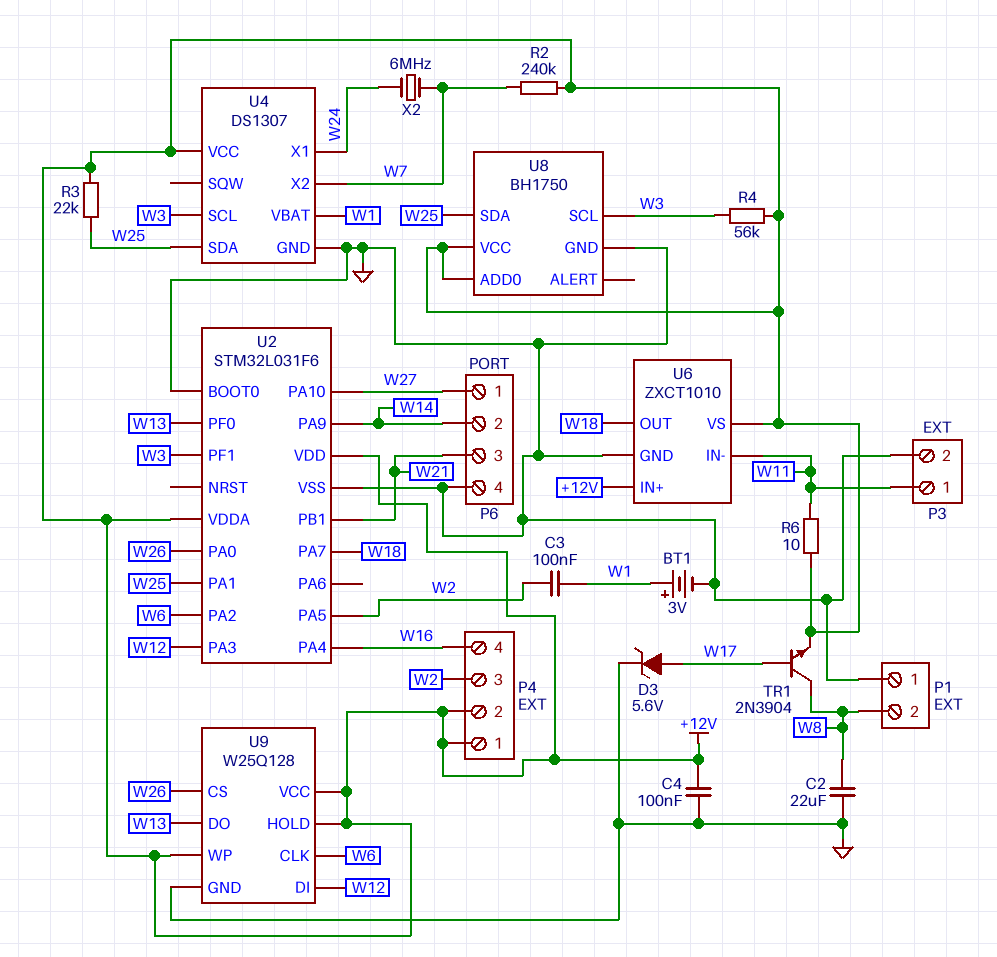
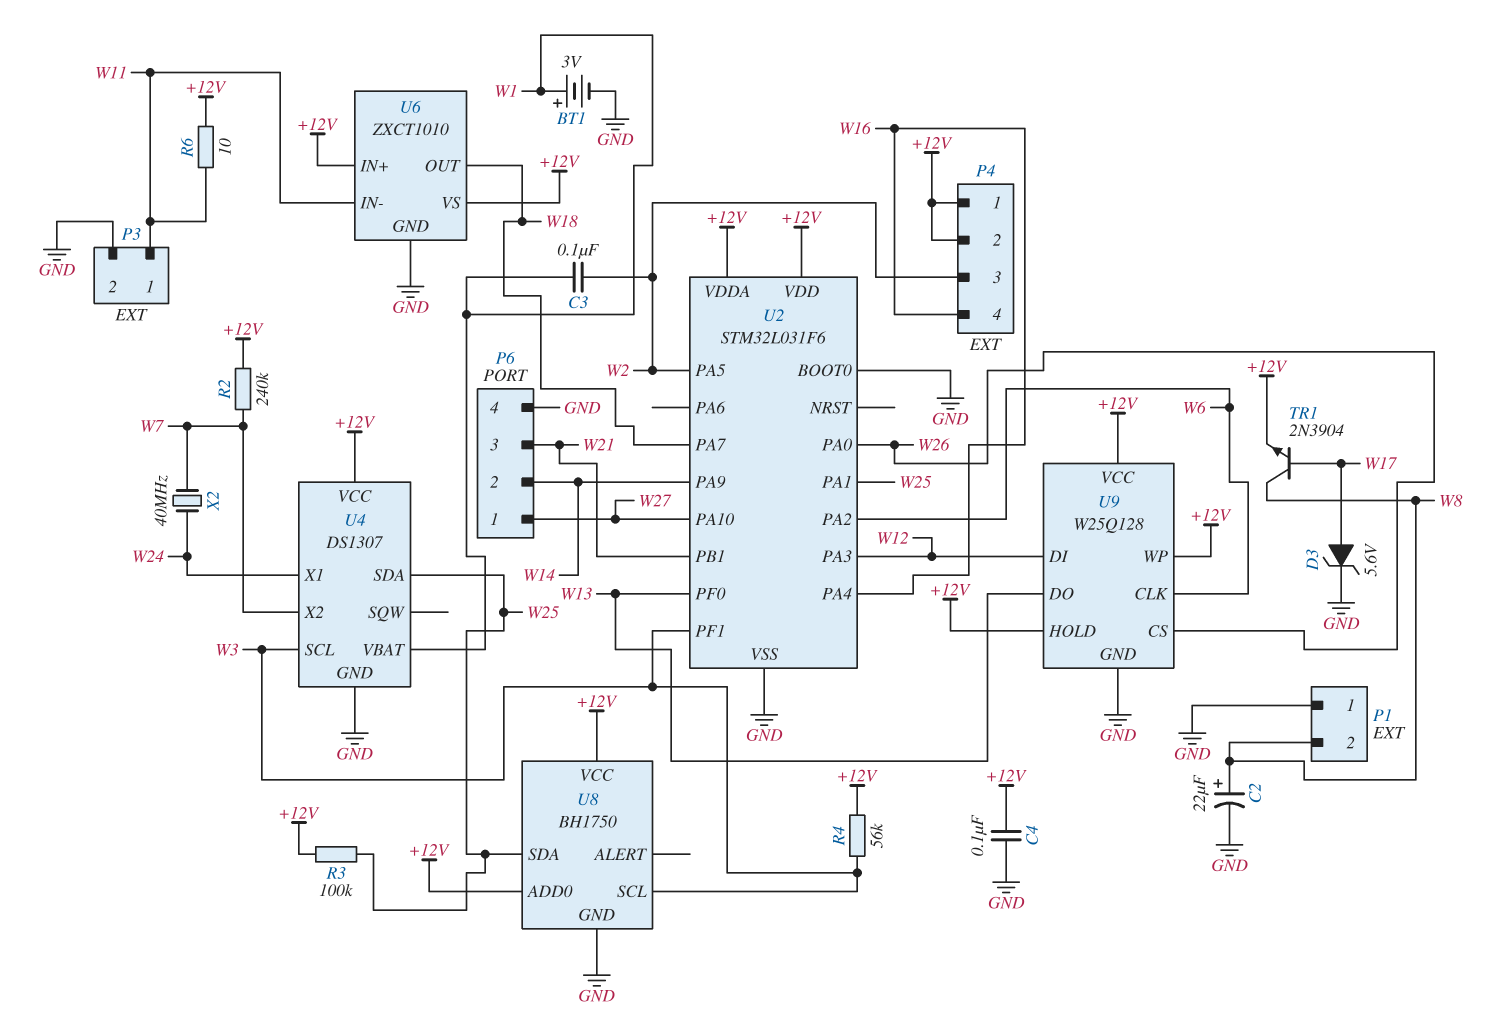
C2: 22uF (GND, W8) -> 22uF (plus W8, minus GND)
R3: 22k (+12V, W25) -> 100k (+12V, W25)
X2: 6MHz (W7, W24) -> 40MHz (W7, W24)

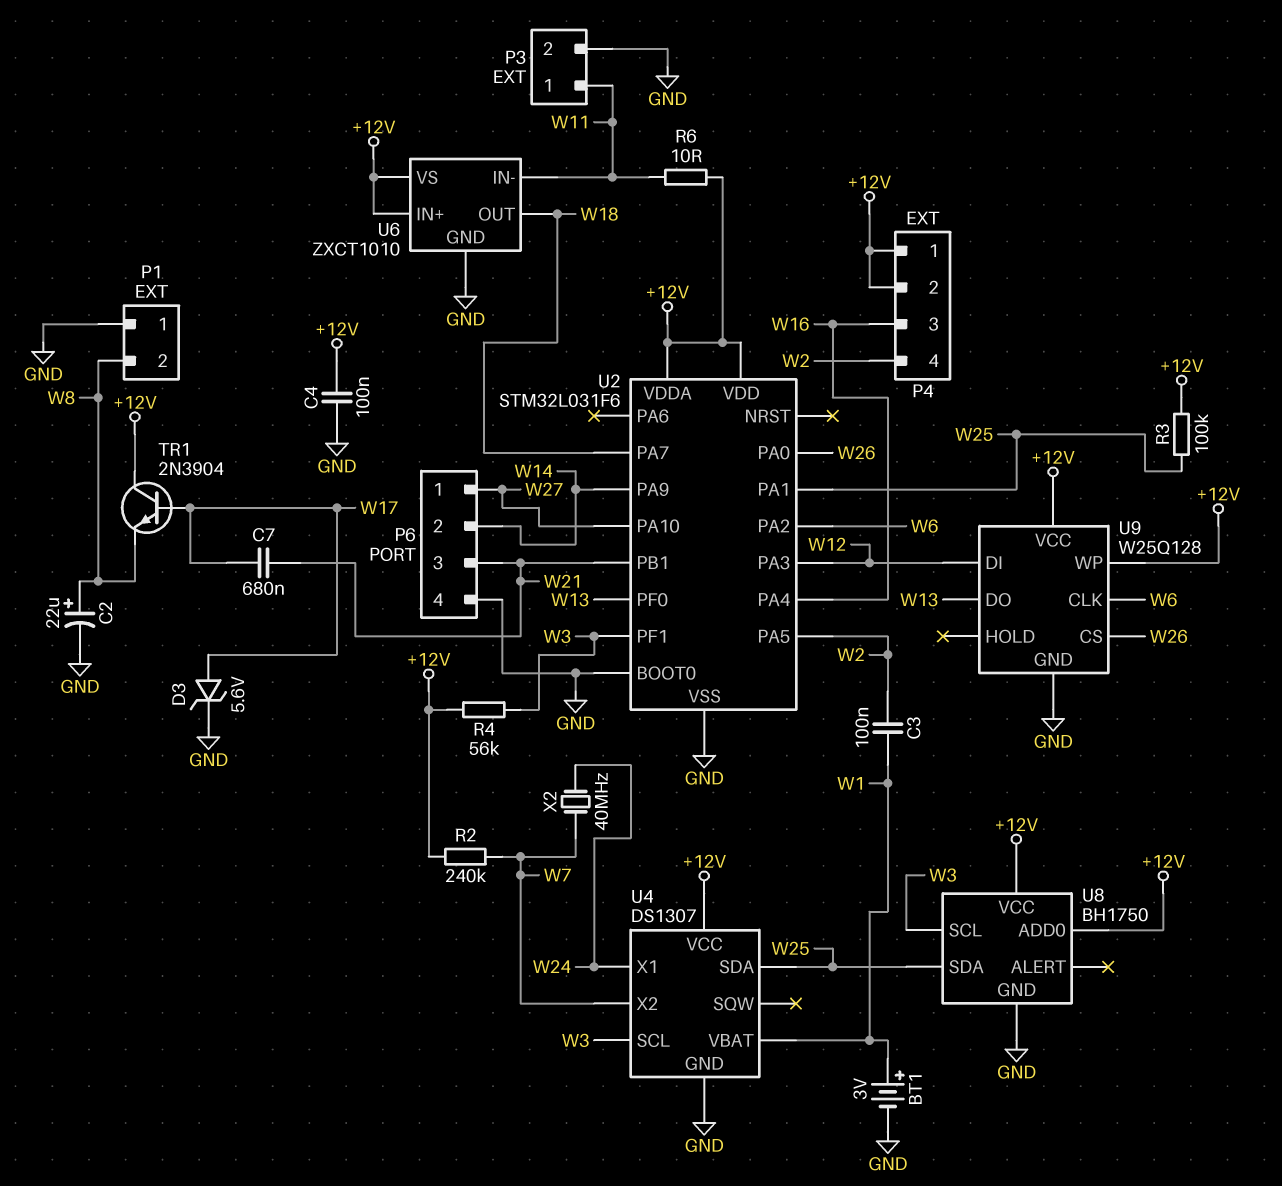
C7: none -> 680nF (W17, W21)
P4 pin 3: W2 -> W16
P4 pin 4: W16 -> W2
TR1: NPN 2N3904 (B W17, C W8, E +12V) -> NPN 2N3904 (B W17, C +12V, E W8)
U9 pin HOLD: +12V -> none

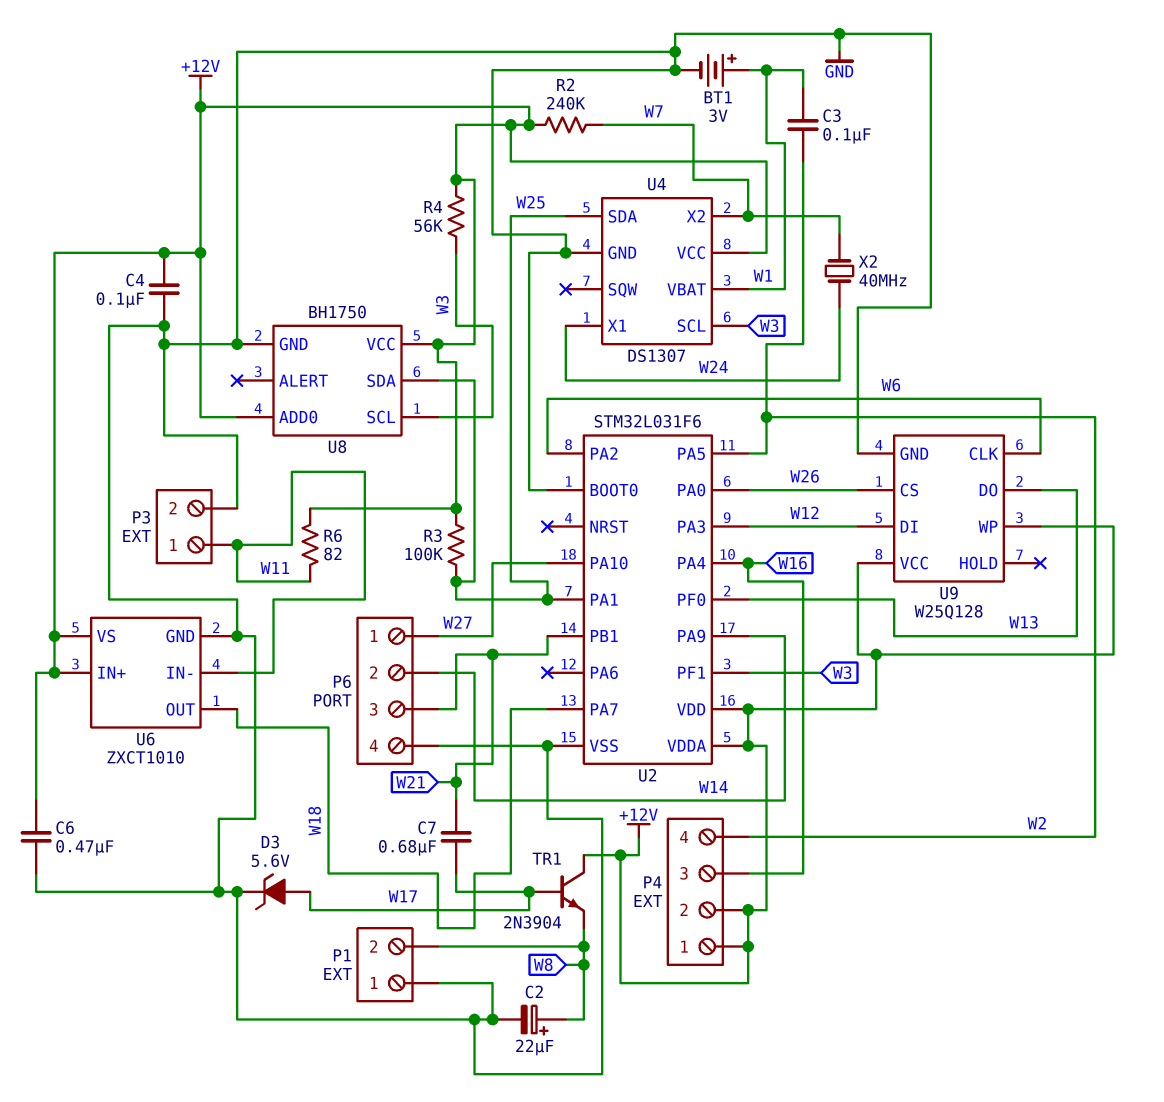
C6: none -> 470nF (+12V, GND)
R6: 10 (+12V, W11) -> 82 (+12V, W11)

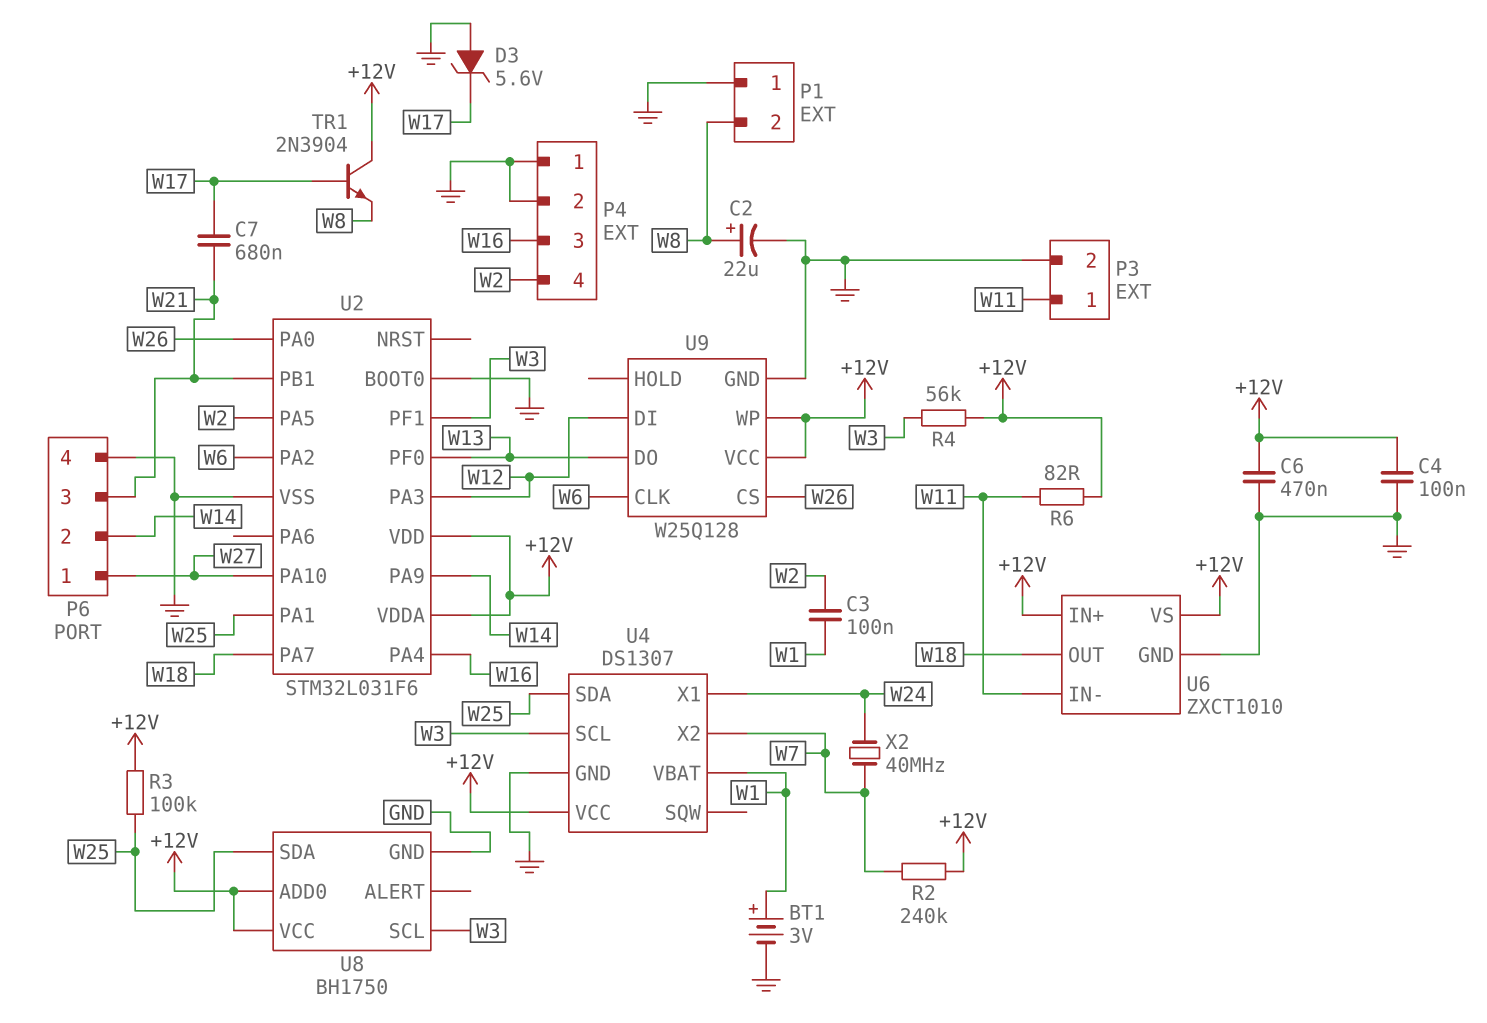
D3: zener 5.6V (A W17, K GND) -> zener 5.6V (A GND, K W17)
P4 pin 1: +12V -> GND
P4 pin 2: +12V -> GND

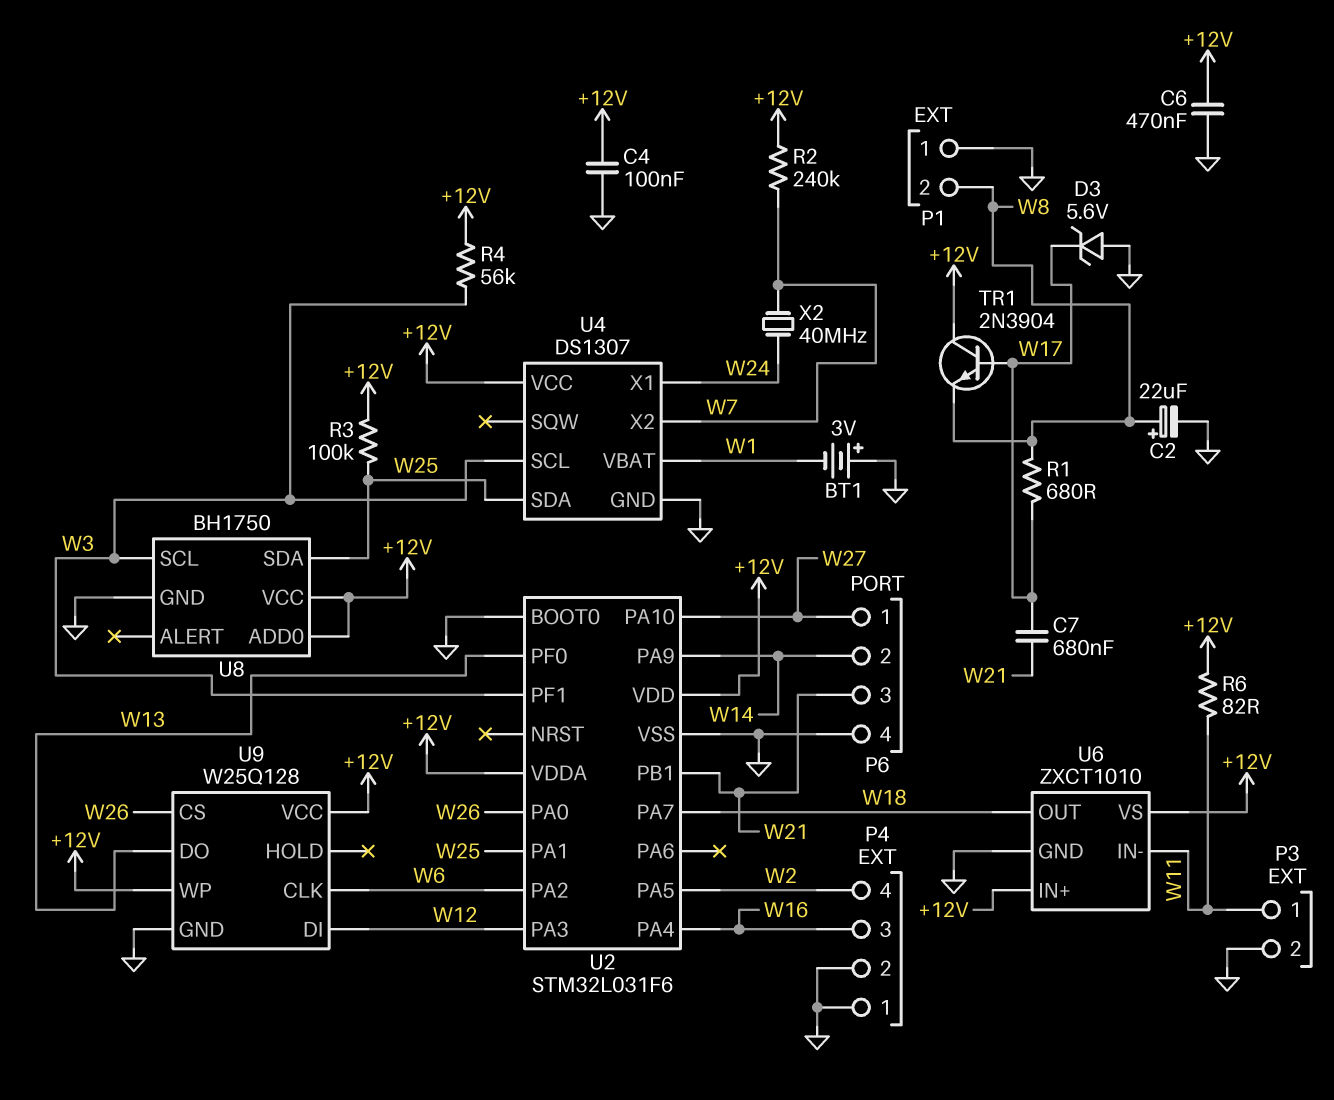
BT1: 3V (plus W1, minus GND) -> 3V (plus GND, minus W1)
C3: 100nF (W1, W2) -> none
R1: none -> 680 (W8, W17)

